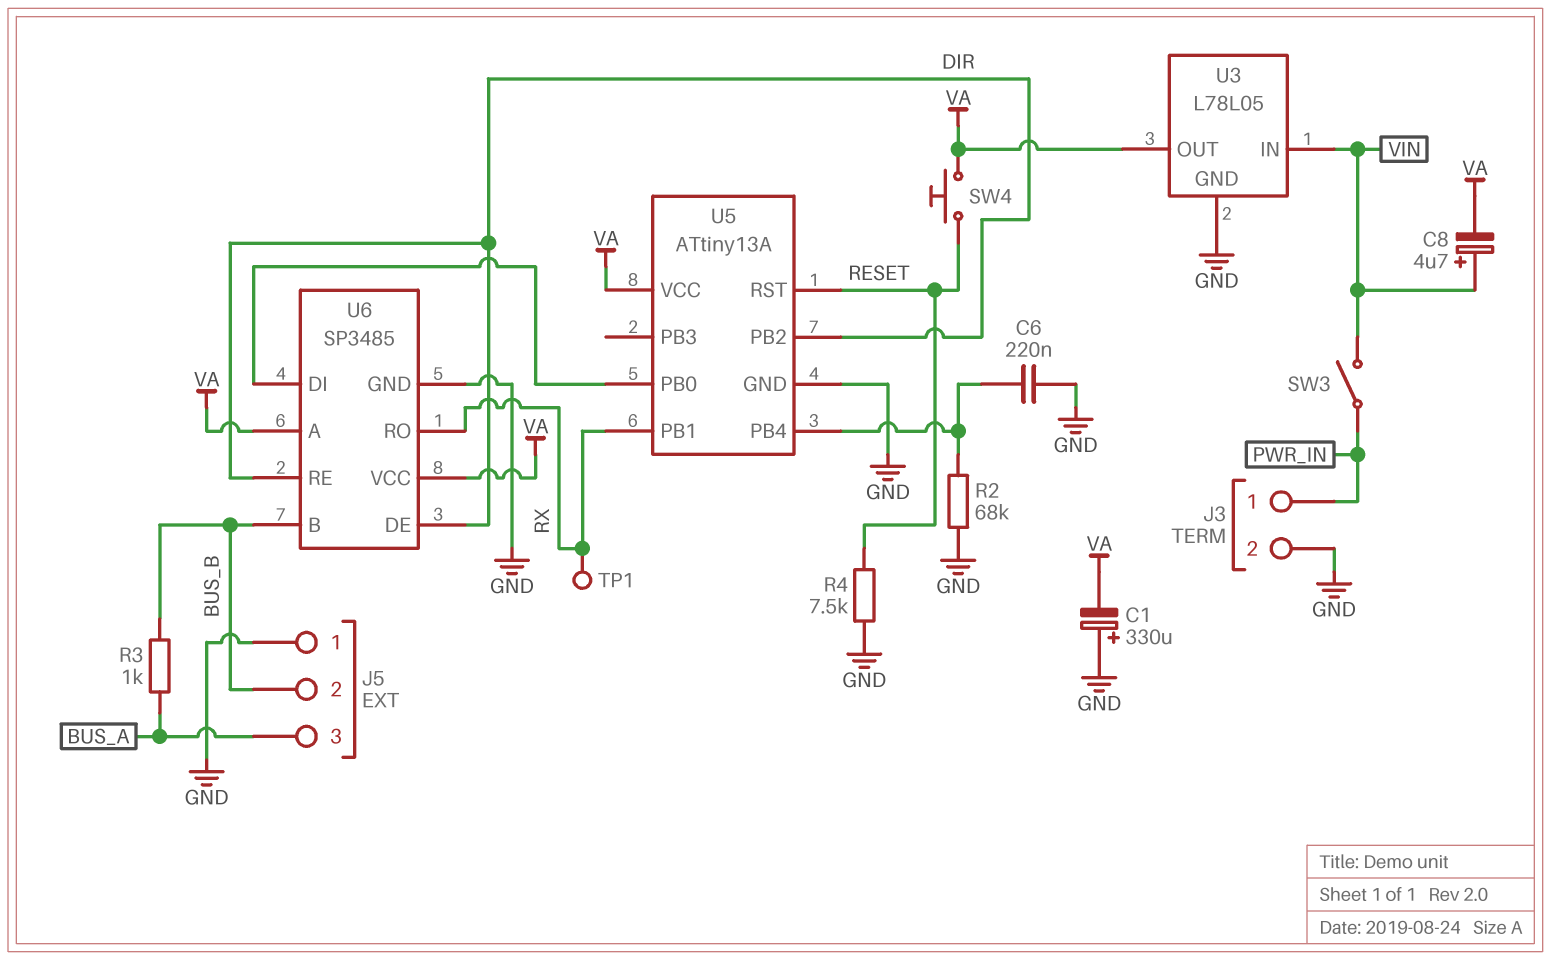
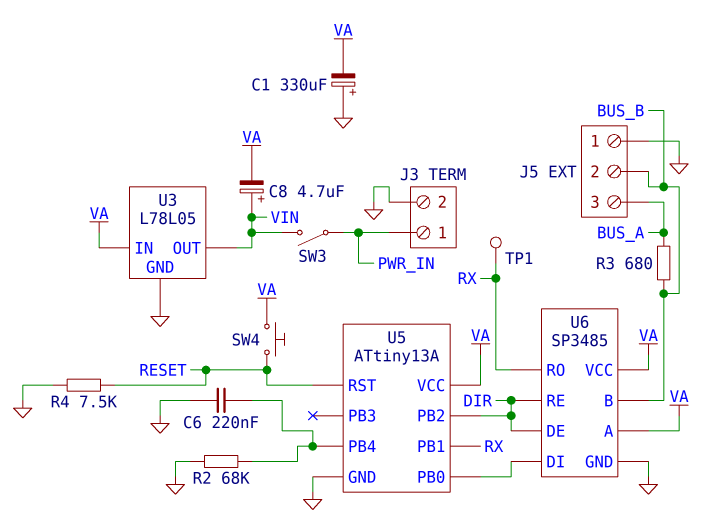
R3: 1k (BUS_A, BUS_B) -> 680 (BUS_A, BUS_B)
U3 pin IN: VIN -> VA
U3 pin OUT: VA -> VIN

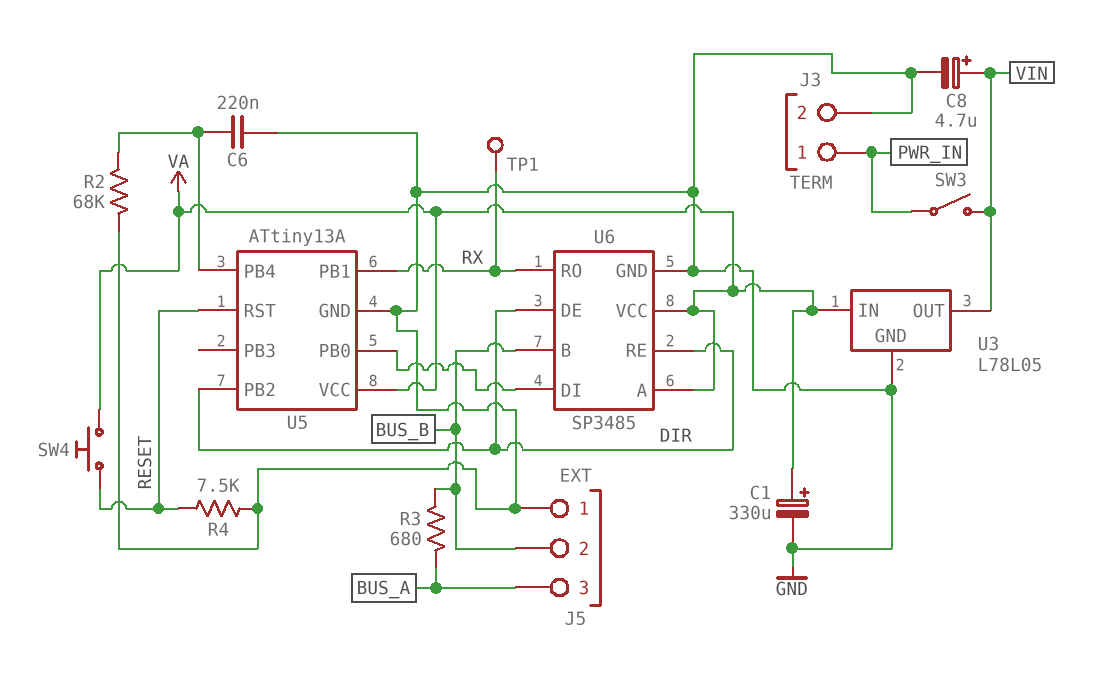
C1: 330uF (plus GND, minus VA) -> 330uF (plus VA, minus GND)
C8: 4.7uF (plus VIN, minus VA) -> 4.7uF (plus VIN, minus GND)

